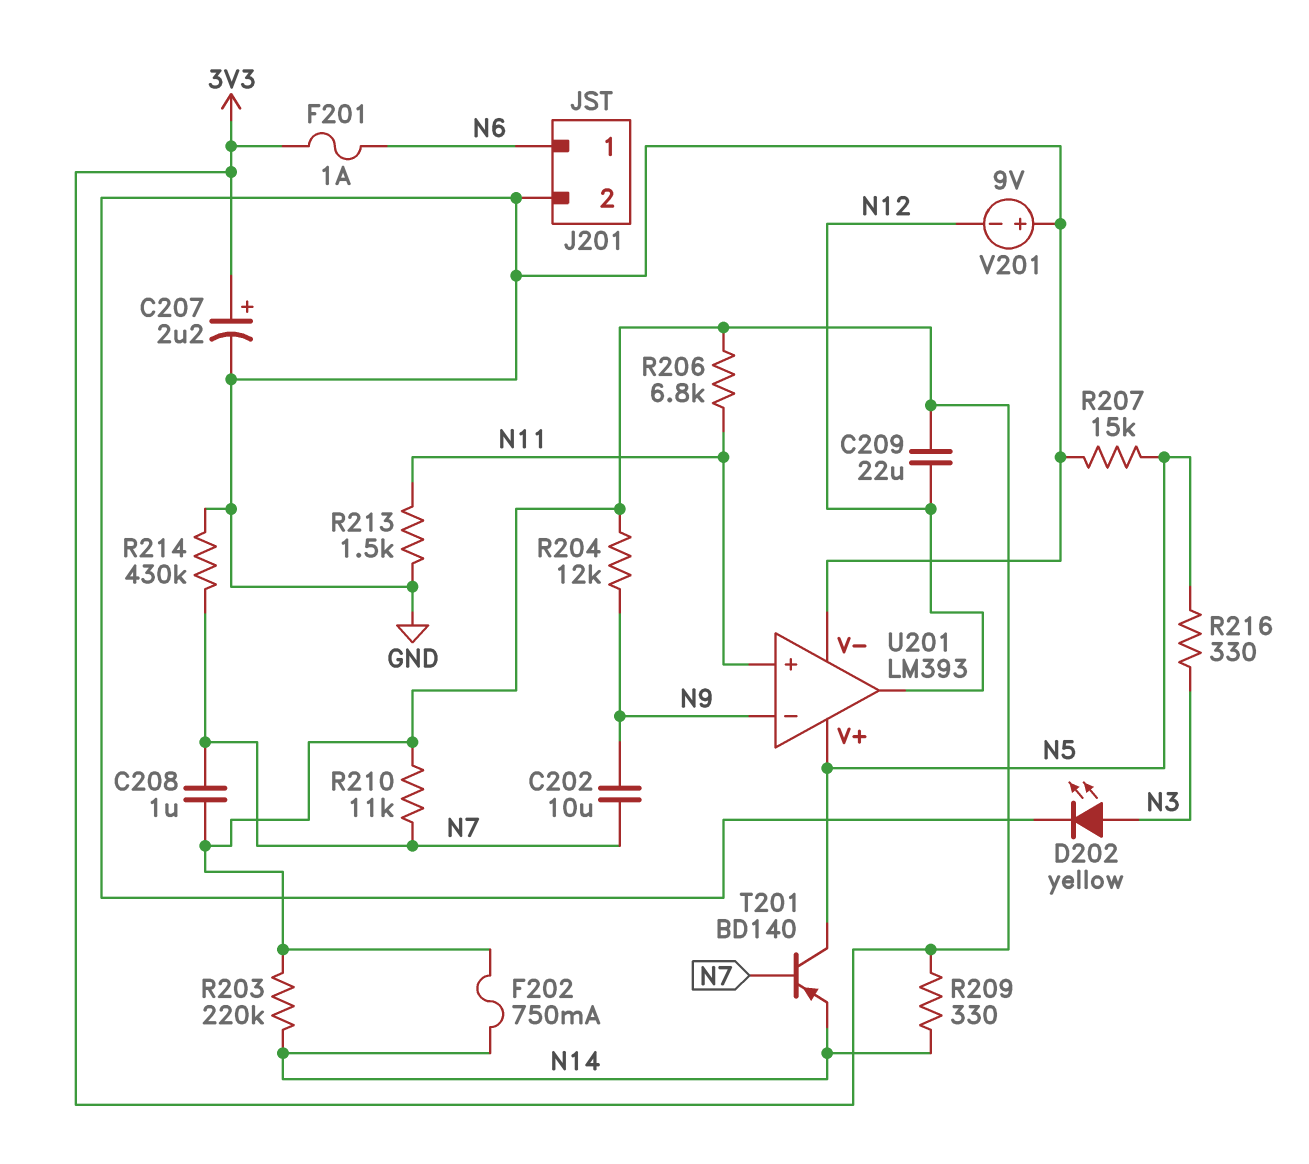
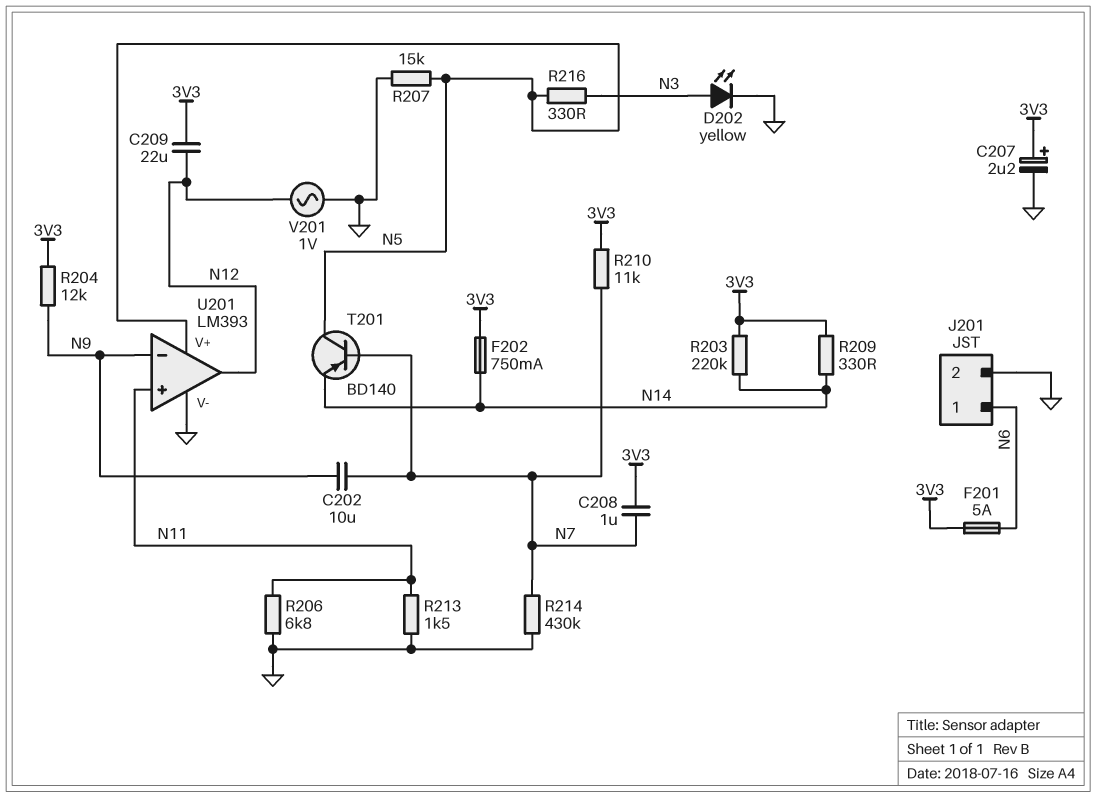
F201: 1A (3V3, N6) -> 5A (3V3, N6)
R206: 6.8k (3V3, N11) -> 6.8k (GND, N11)
V201: 9V (plus GND, minus N12) -> AC 1V (GND, N12)

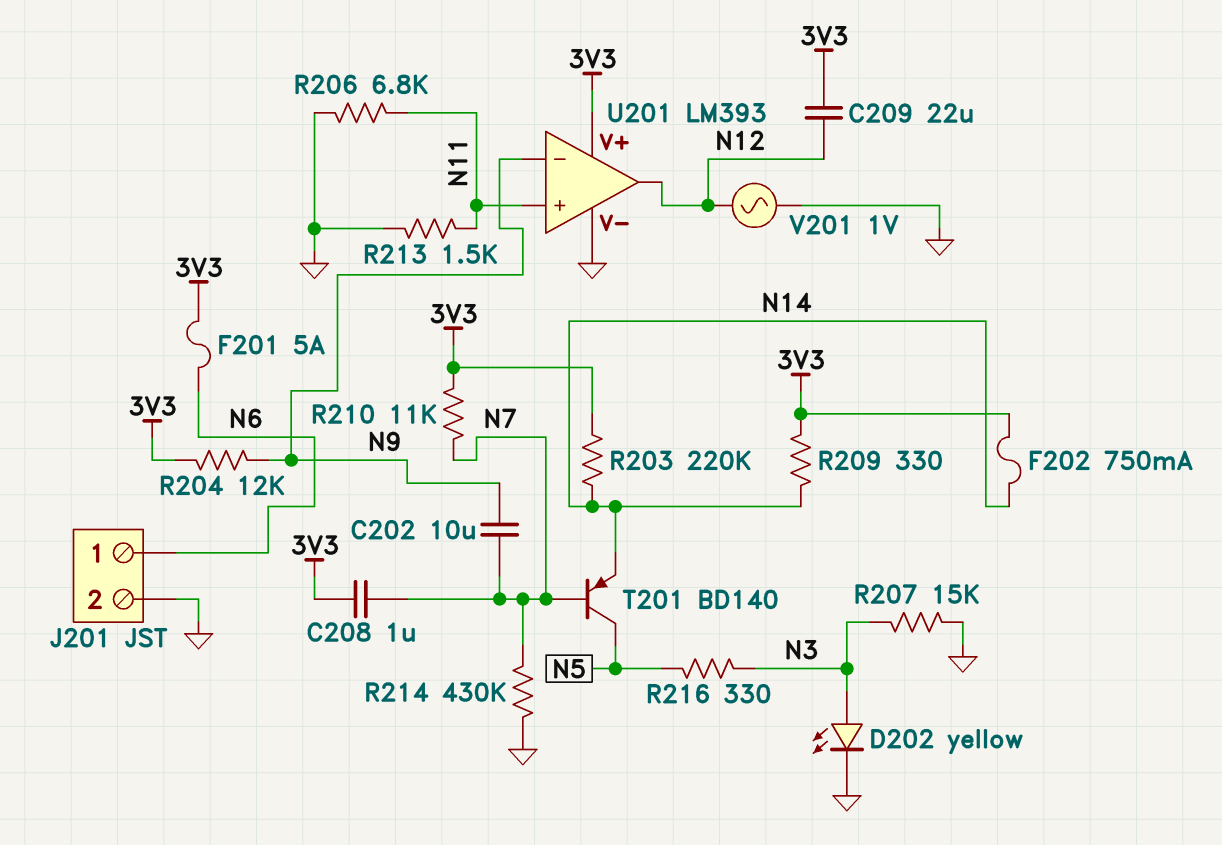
C207: 2.2uF (plus 3V3, minus GND) -> none
R207: 15k (GND, N5) -> 15k (GND, N3)
U201 pin V+: N5 -> 3V3

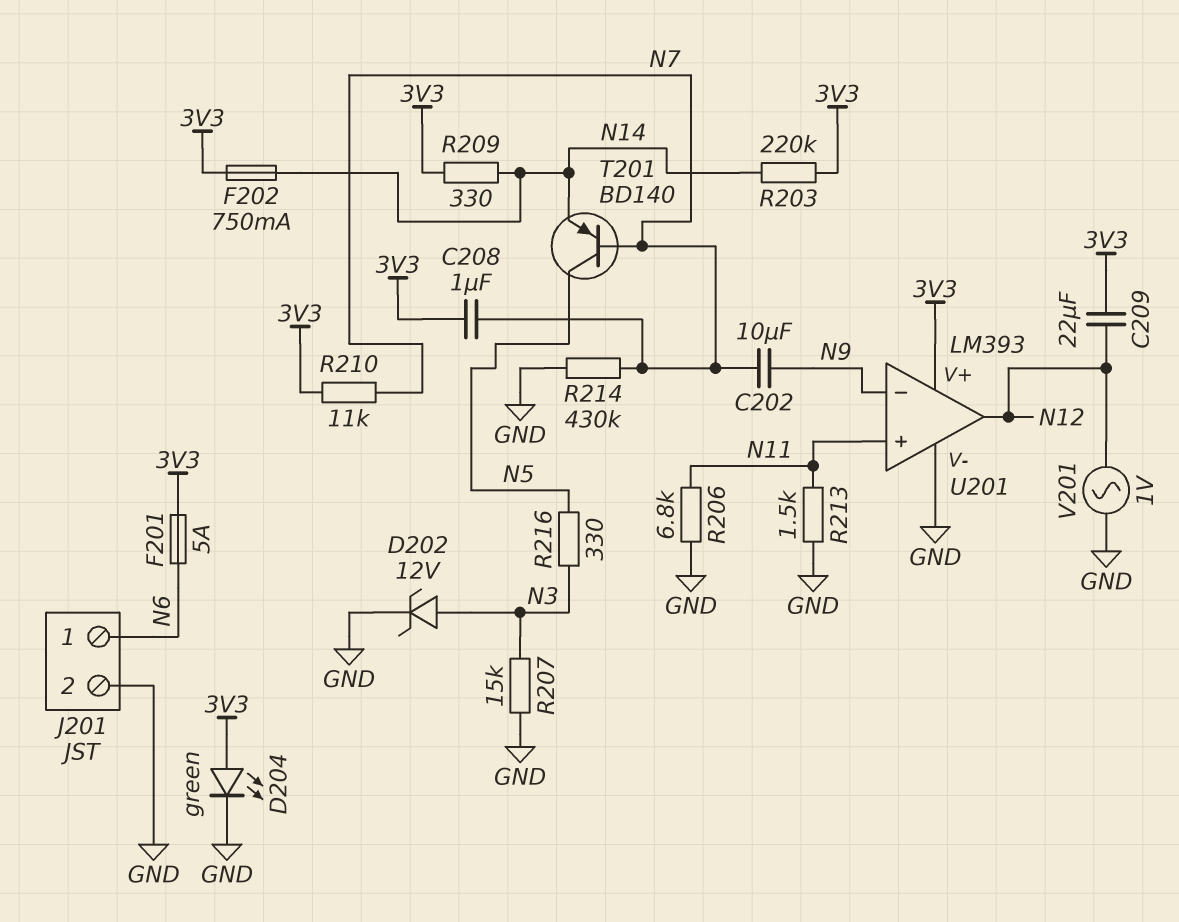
D202: LED yellow (A N3, K GND) -> zener 12V (A N3, K GND)
D204: none -> LED green (A 3V3, K GND)
R204: 12k (3V3, N9) -> none

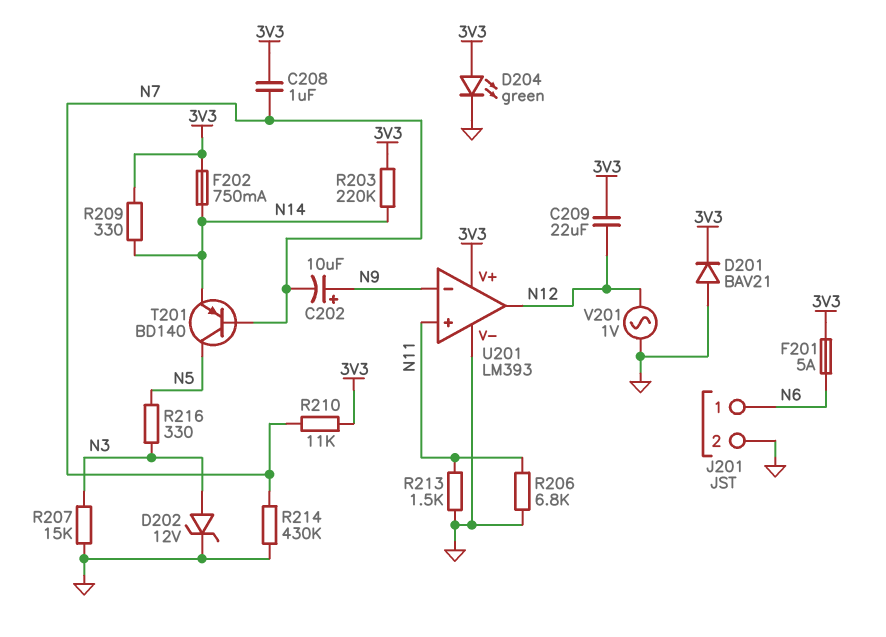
C202: 10uF (N7, N9) -> 10uF (plus N9, minus N7)
D201: none -> diode BAV21 (A GND, K 3V3)

